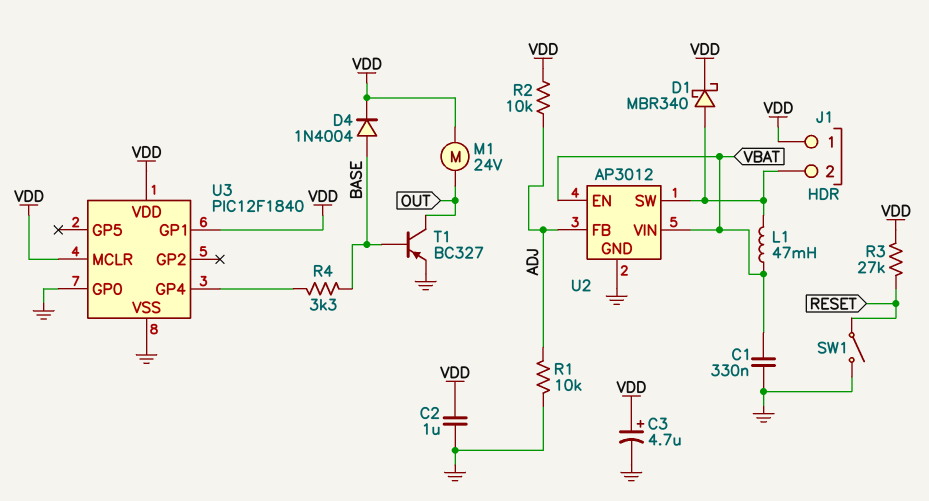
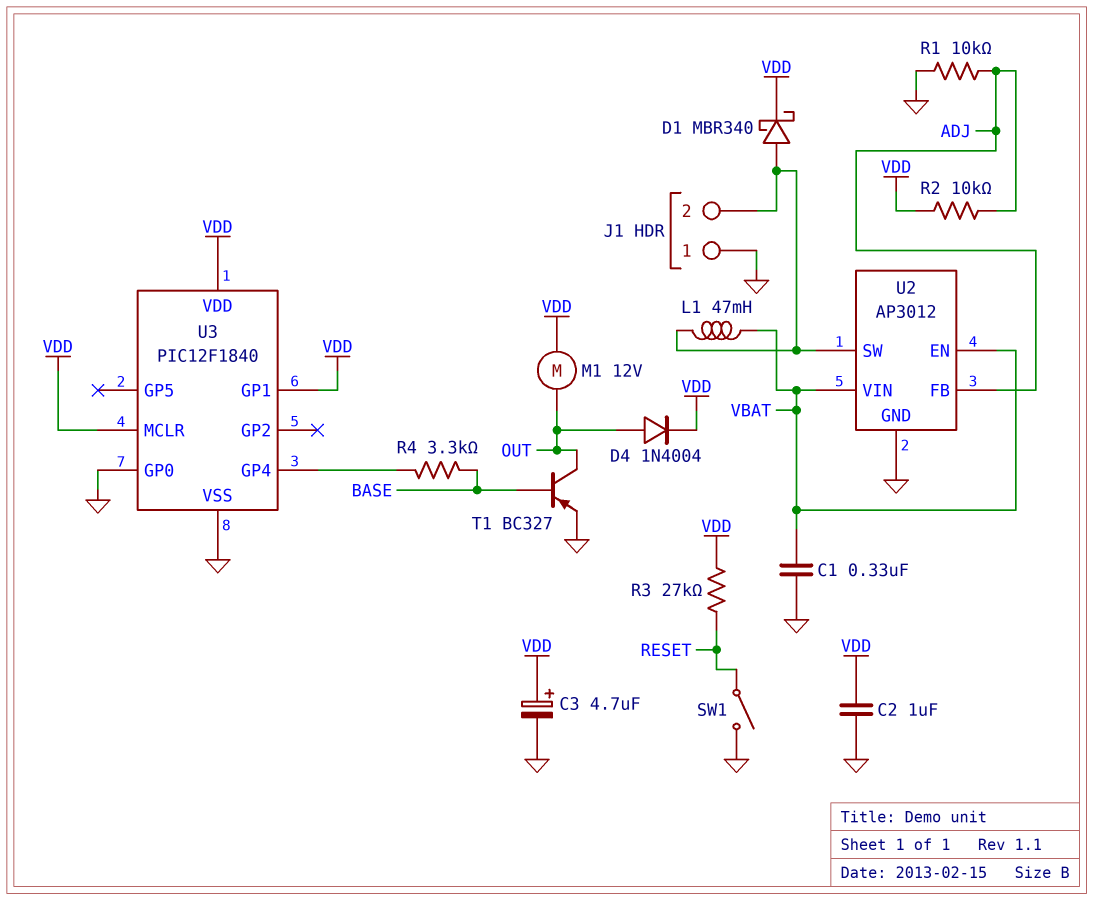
D4: diode 1N4004 (A BASE, K VDD) -> diode 1N4004 (A OUT, K VDD)
J1 pin 1: VDD -> GND
M1: motor 24V (OUT, VDD) -> motor 12V (OUT, VDD)

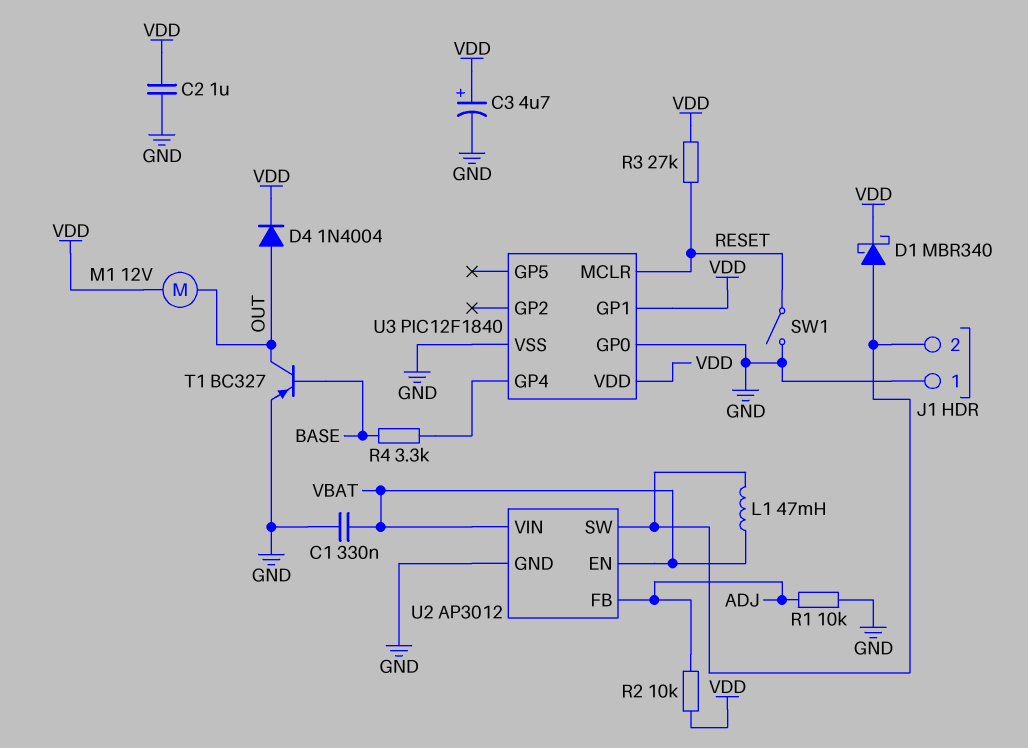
U3 pin MCLR: VDD -> RESET

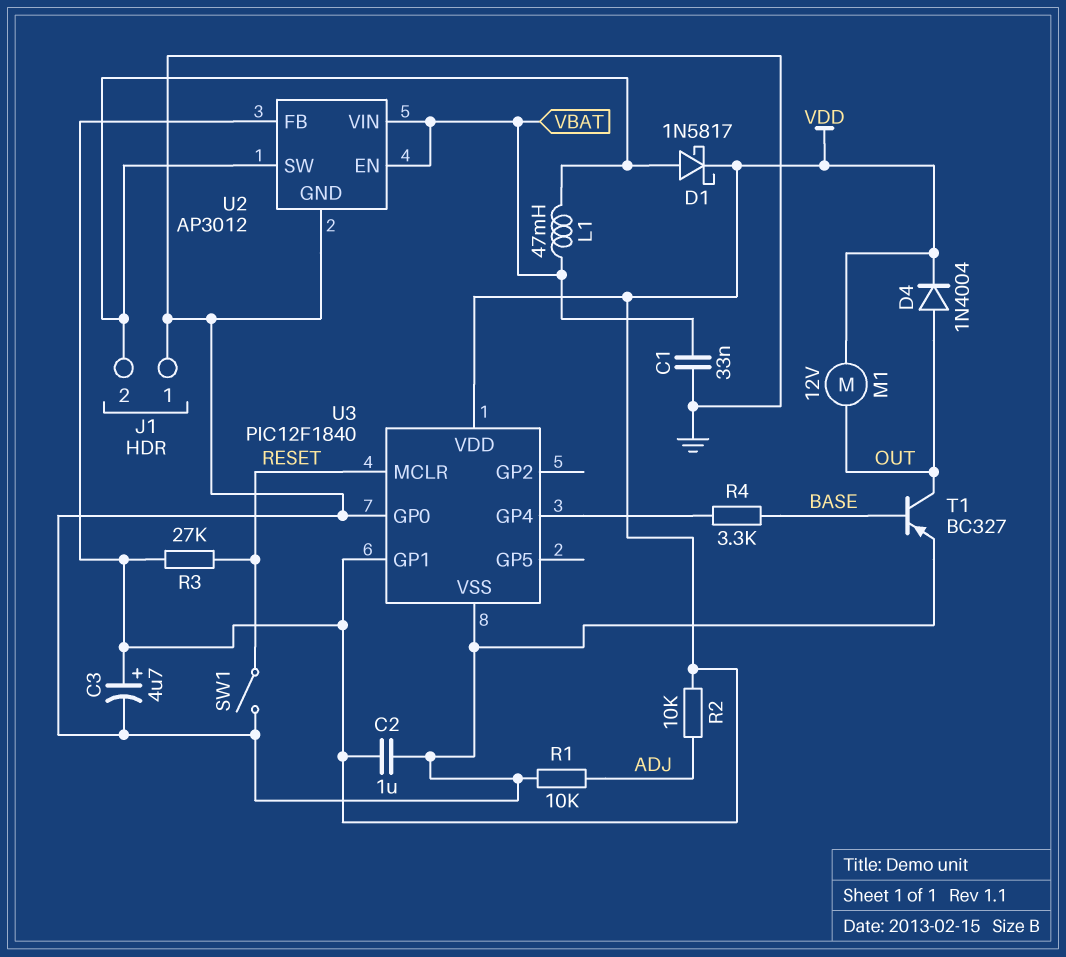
C1: 330nF (GND, VBAT) -> 33nF (GND, VBAT)
D1: schottky MBR340 (A J1/2, K VDD) -> schottky 1N5817 (A J1/2, K VDD)
U2 pin FB: ADJ -> VDD

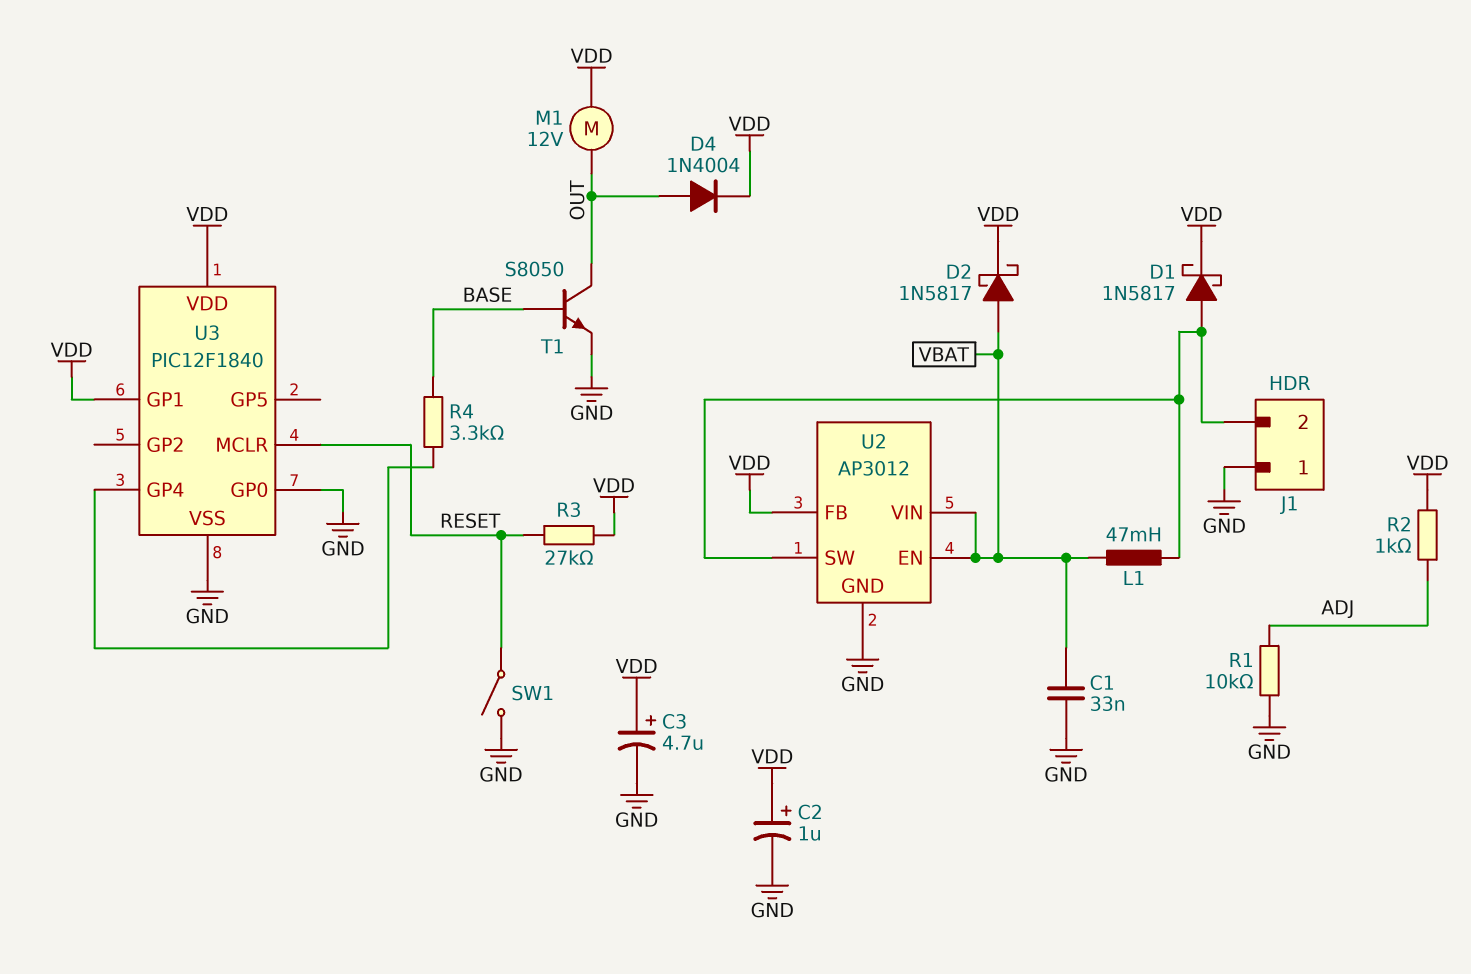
C2: 1uF (GND, VDD) -> 1uF (plus VDD, minus GND)
D2: none -> schottky 1N5817 (A VBAT, K VDD)
R2: 10k (ADJ, VDD) -> 1k (ADJ, VDD)
T1: PNP BC327 (B BASE, C OUT, E GND) -> NPN S8050 (B BASE, C OUT, E GND)

